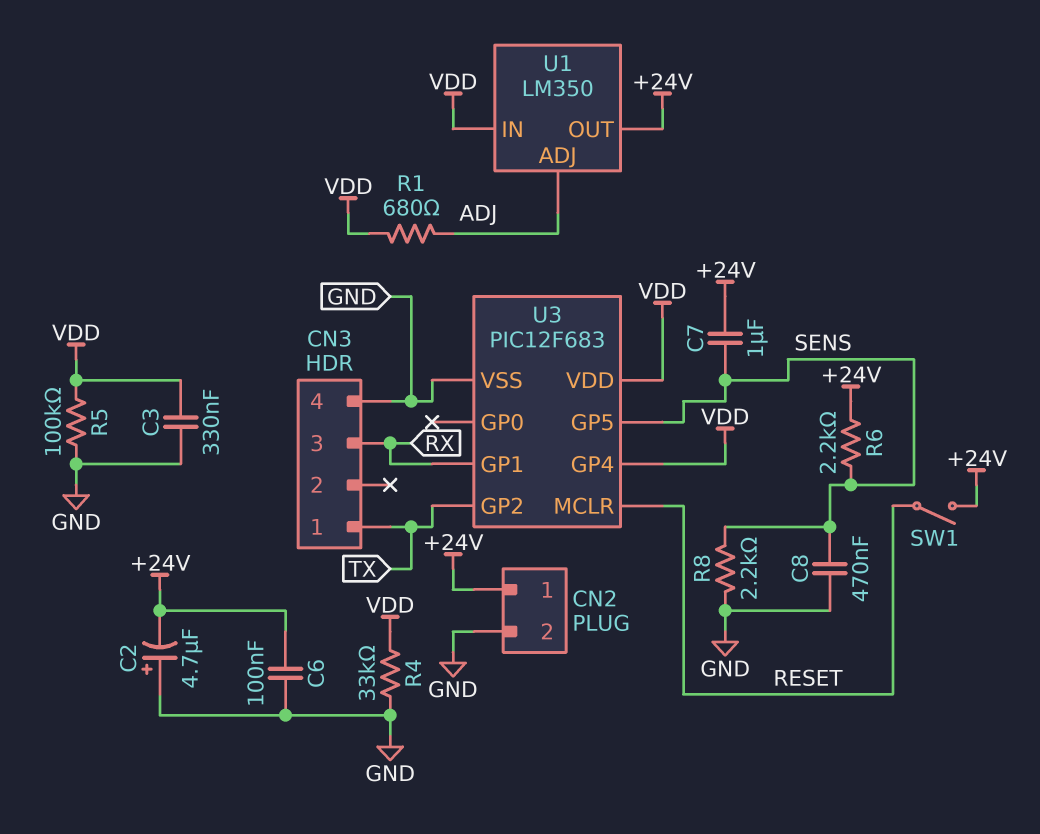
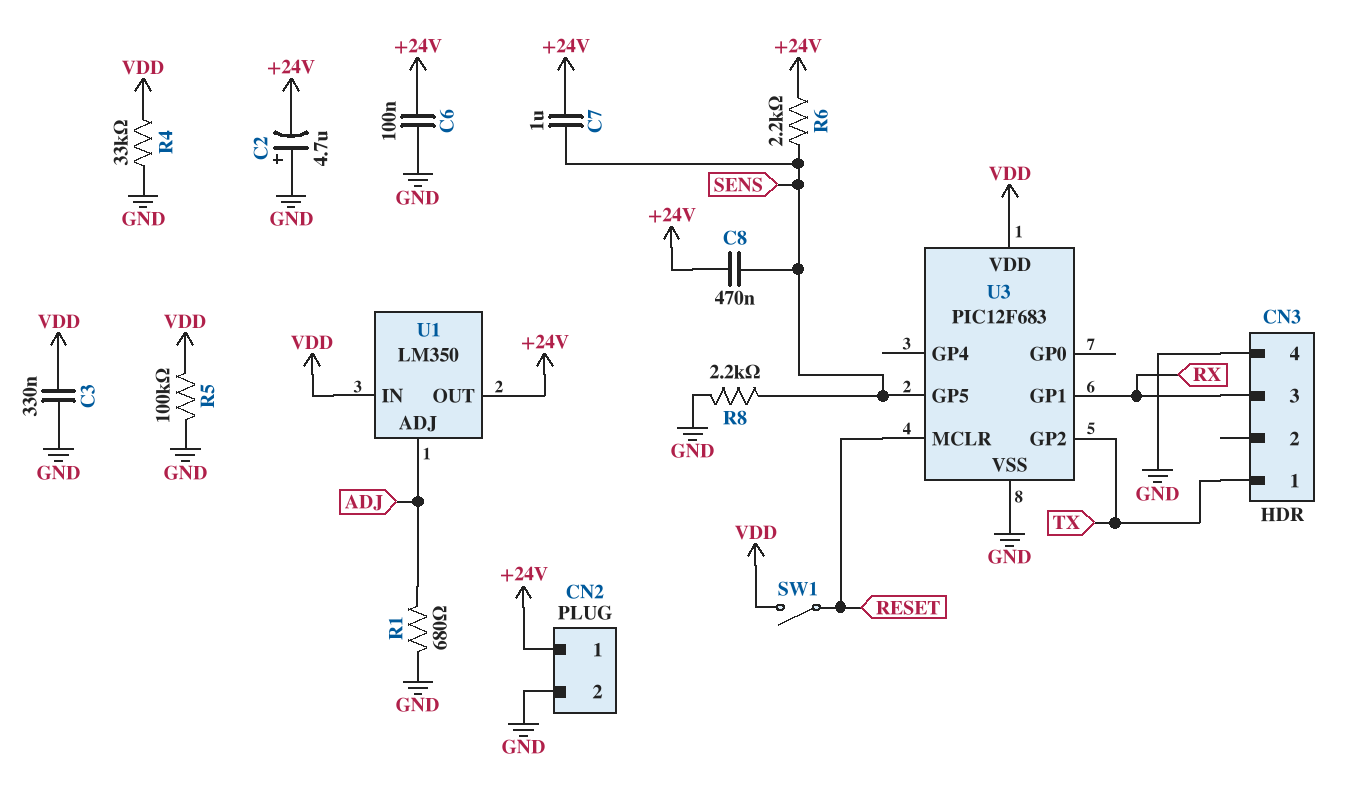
C8: 470nF (GND, SENS) -> 470nF (+24V, SENS)
R1: 680 (ADJ, VDD) -> 680 (ADJ, GND)
SW1: switch (+24V, RESET) -> switch (RESET, VDD)
U3 pin GP4: VDD -> none

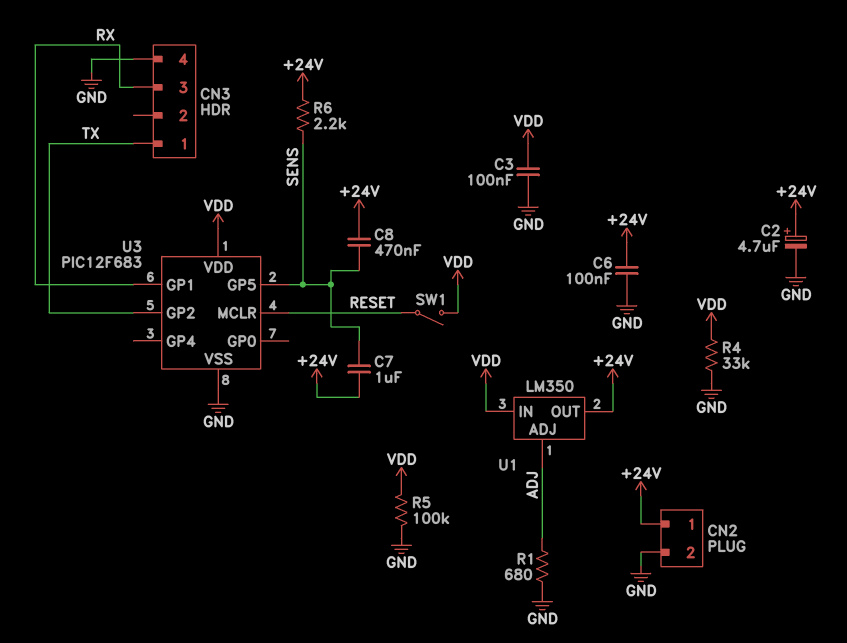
C2: 4.7uF (plus GND, minus +24V) -> 4.7uF (plus +24V, minus GND)
C3: 330nF (GND, VDD) -> 100nF (GND, VDD)
R8: 2.2k (GND, SENS) -> none

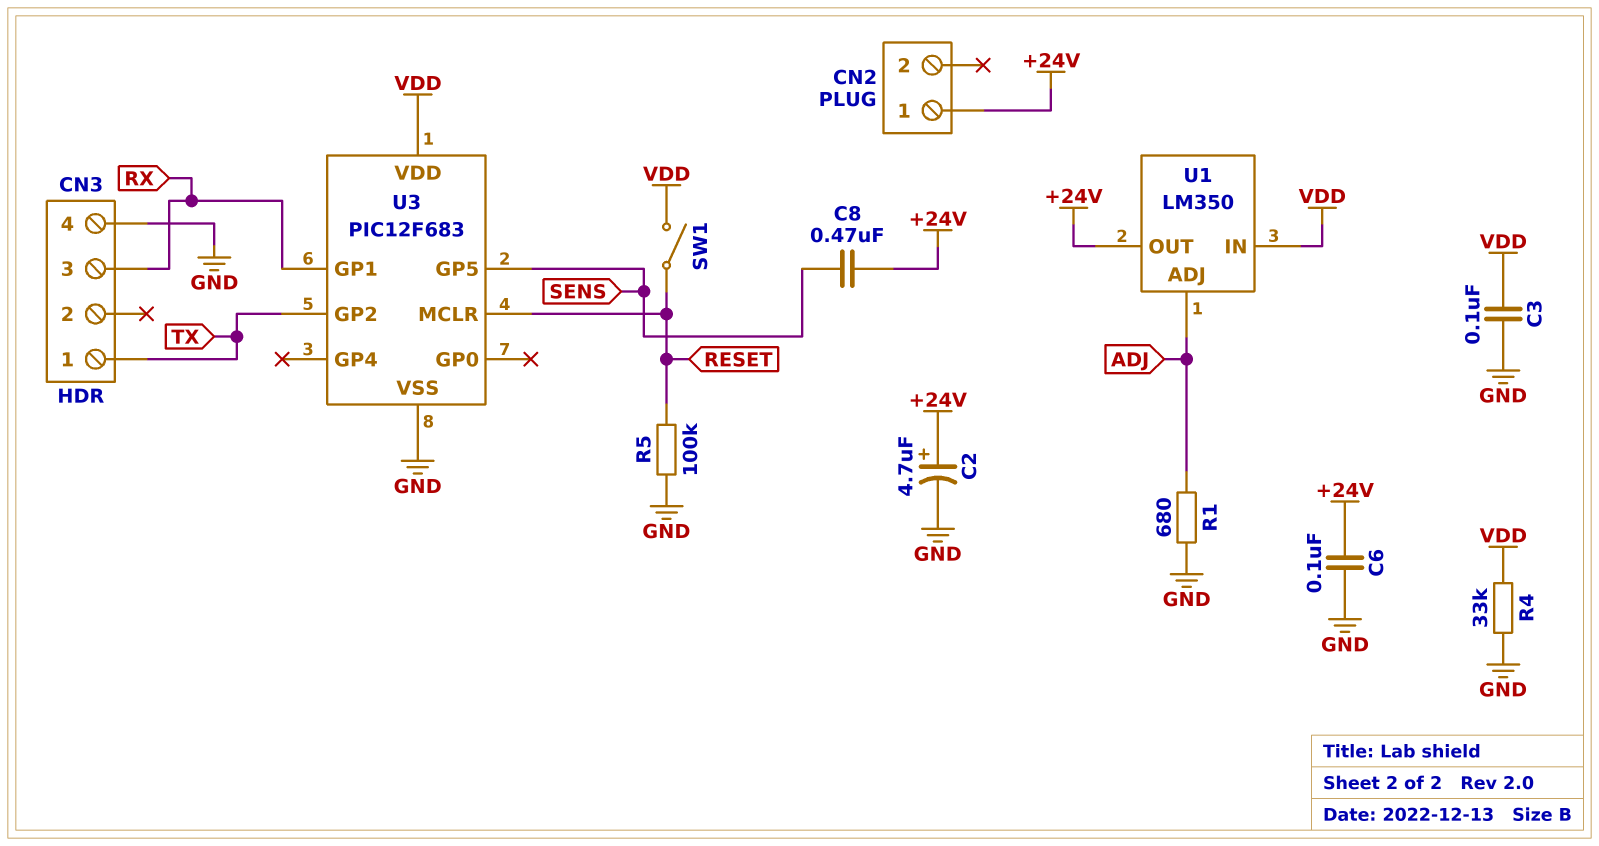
C7: 1uF (+24V, SENS) -> none
CN2 pin 2: GND -> none
R5: 100k (GND, VDD) -> 100k (GND, RESET)
R6: 2.2k (+24V, SENS) -> none

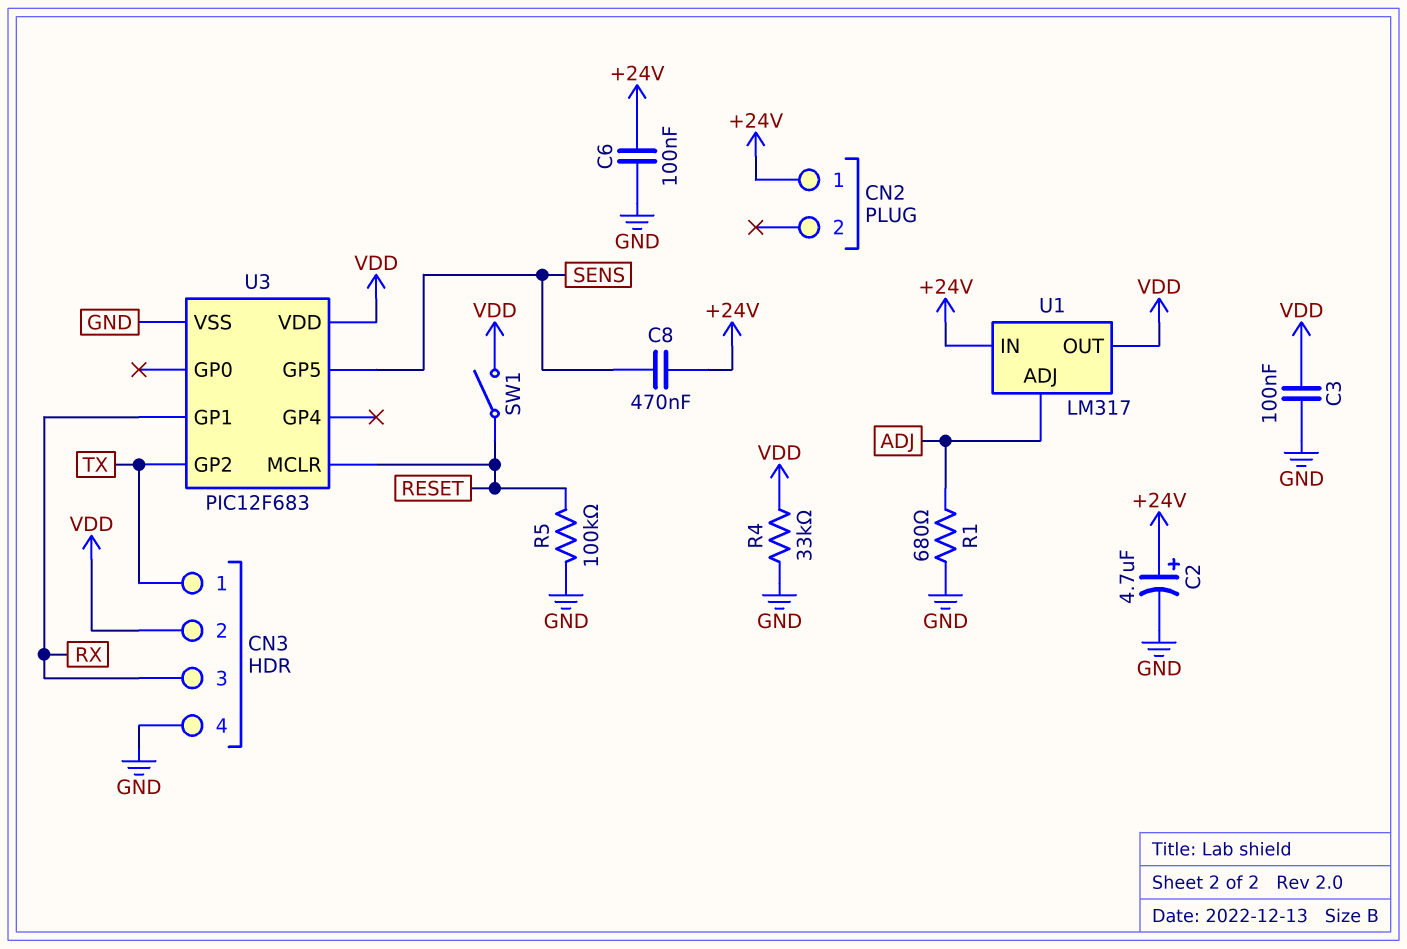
CN3 pin 2: none -> VDD
U1: LM350 -> LM317
U1 pin IN: VDD -> +24V
U1 pin OUT: +24V -> VDD

